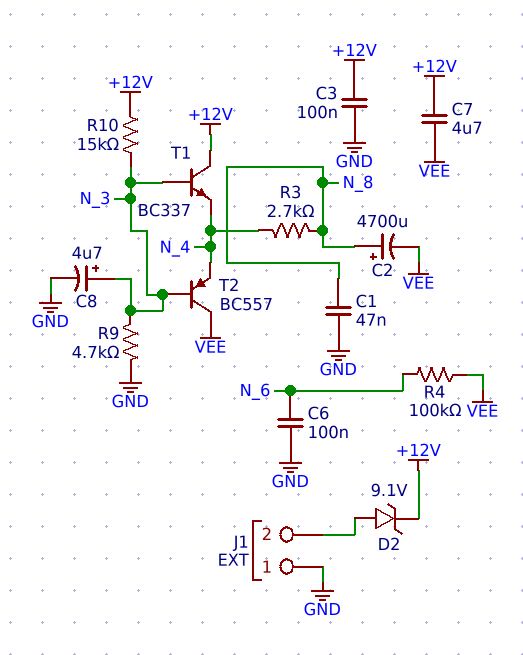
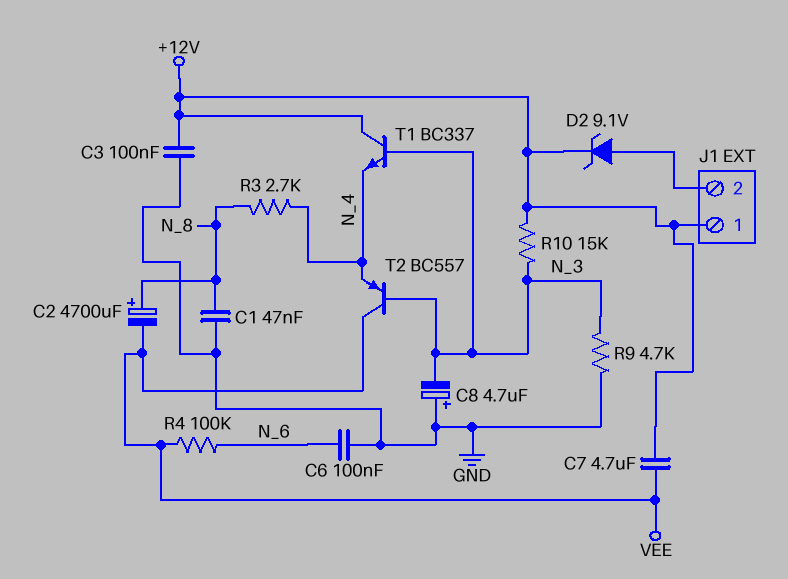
C8: 4.7uF (plus N_3, minus GND) -> 4.7uF (plus GND, minus N_3)
J1 pin 1: GND -> +12V

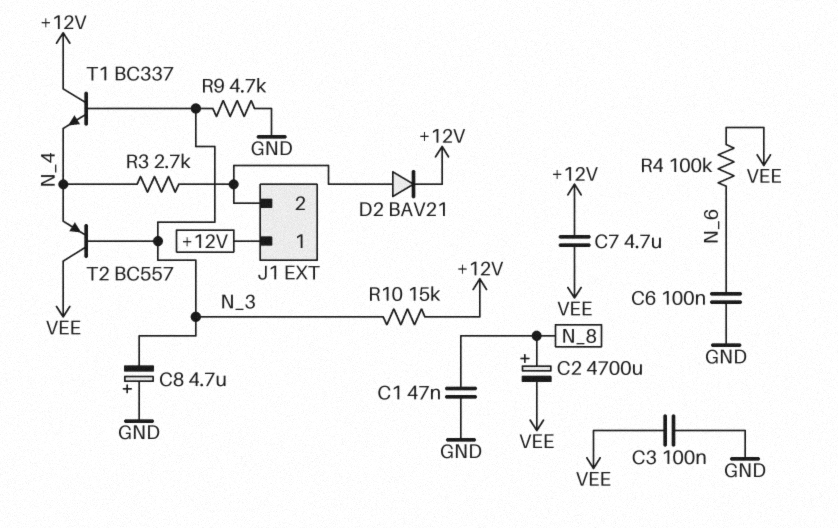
C3: 100nF (+12V, GND) -> 100nF (GND, VEE)
D2: zener 9.1V (A J1/2, K +12V) -> diode BAV21 (A J1/2, K +12V)
R3: 2.7k (N_4, N_8) -> 2.7k (J1/2, N_4)

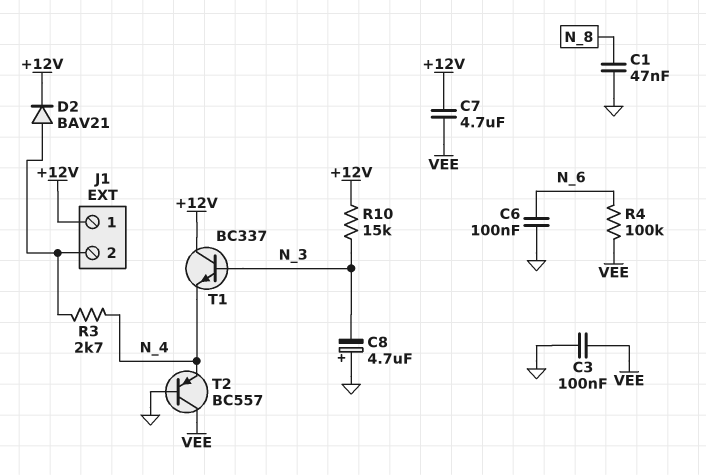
C2: 4700uF (plus N_8, minus VEE) -> none
R9: 4.7k (GND, N_3) -> none
T2: PNP BC557 (B N_3, C VEE, E N_4) -> PNP BC557 (B GND, C VEE, E N_4)

